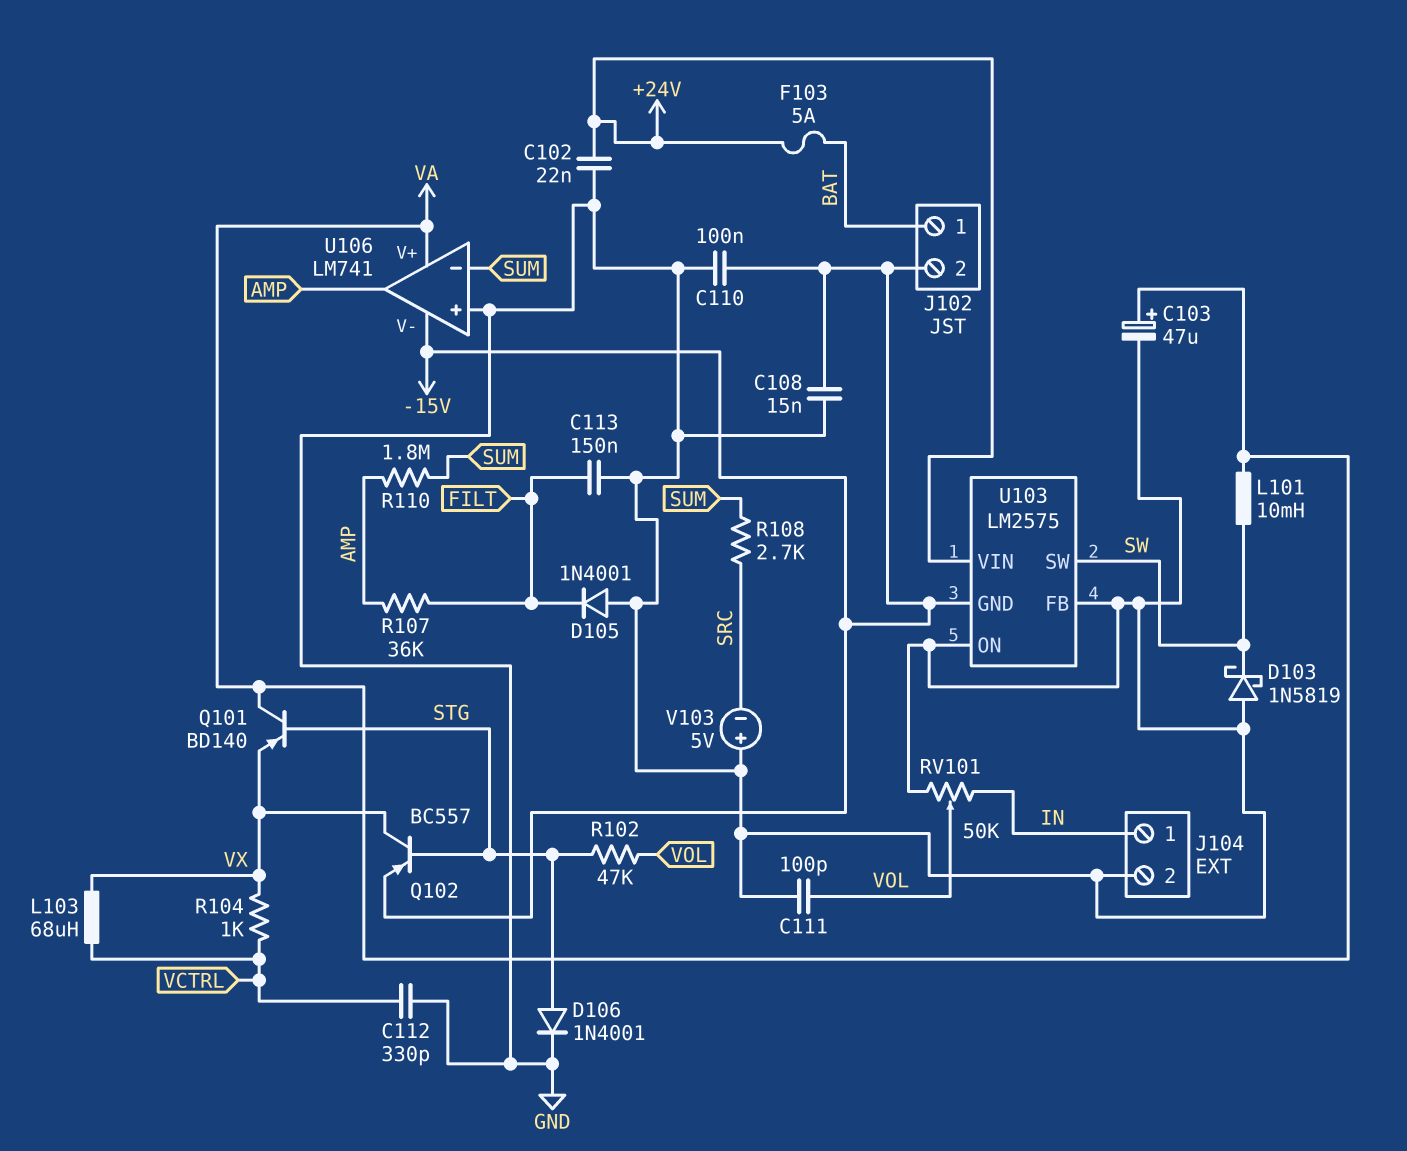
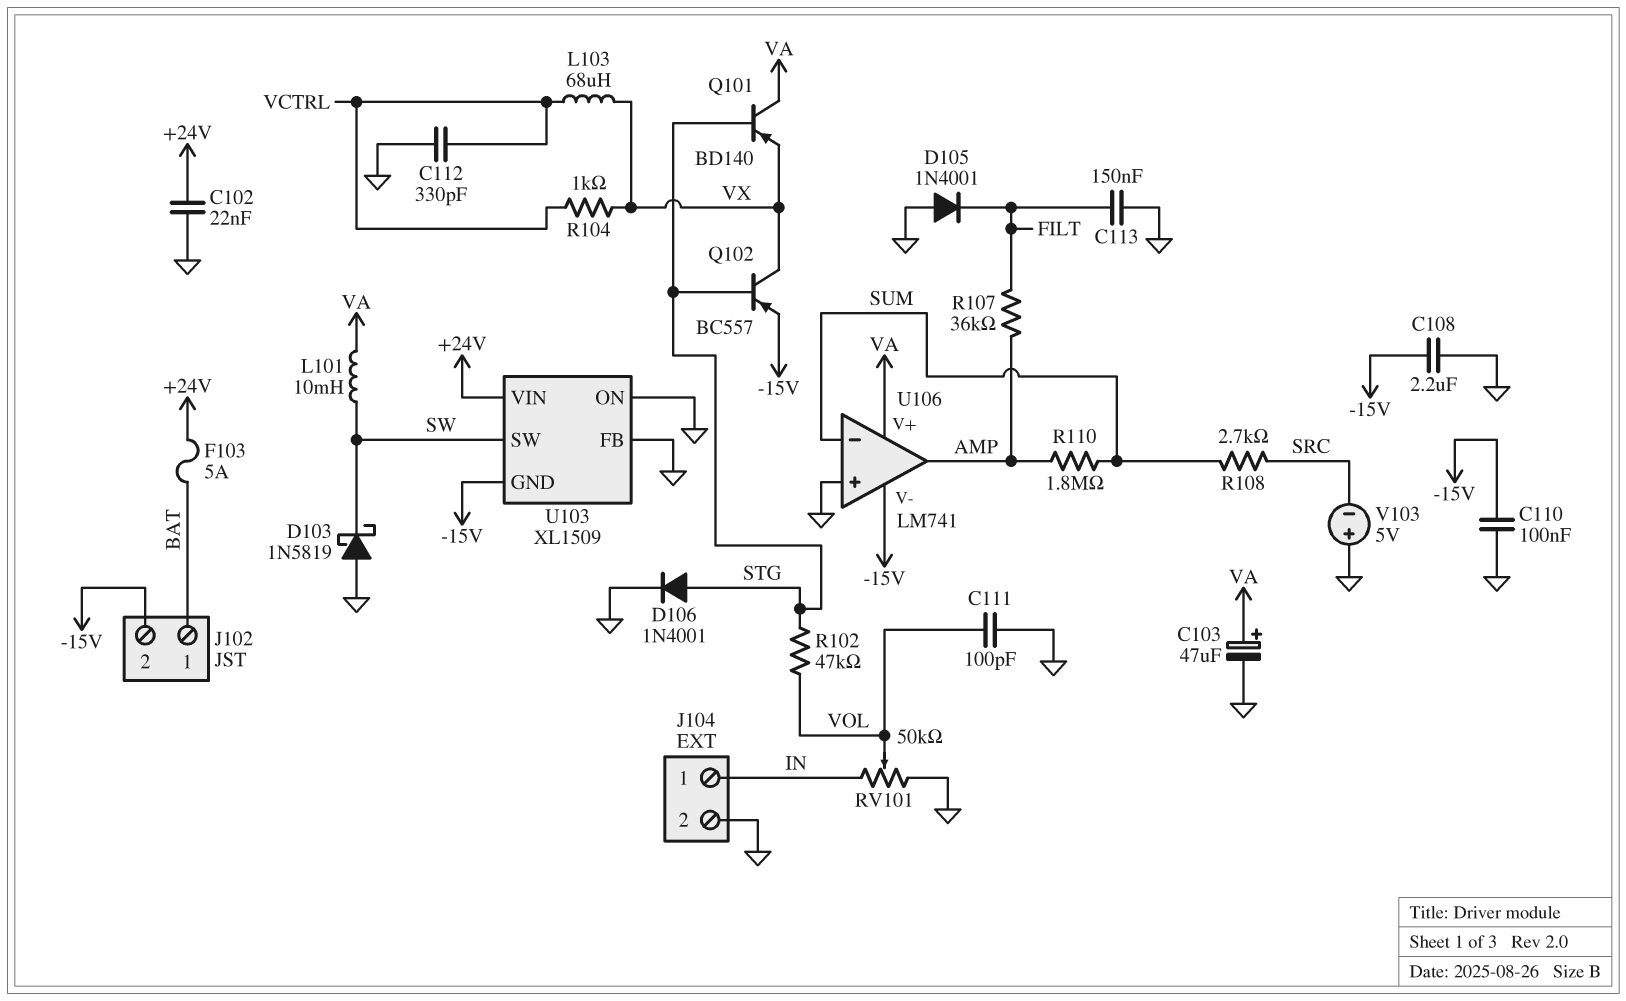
C108: 15nF (-15V, GND) -> 2.2uF (-15V, GND)
U103: LM2575 -> XL1509

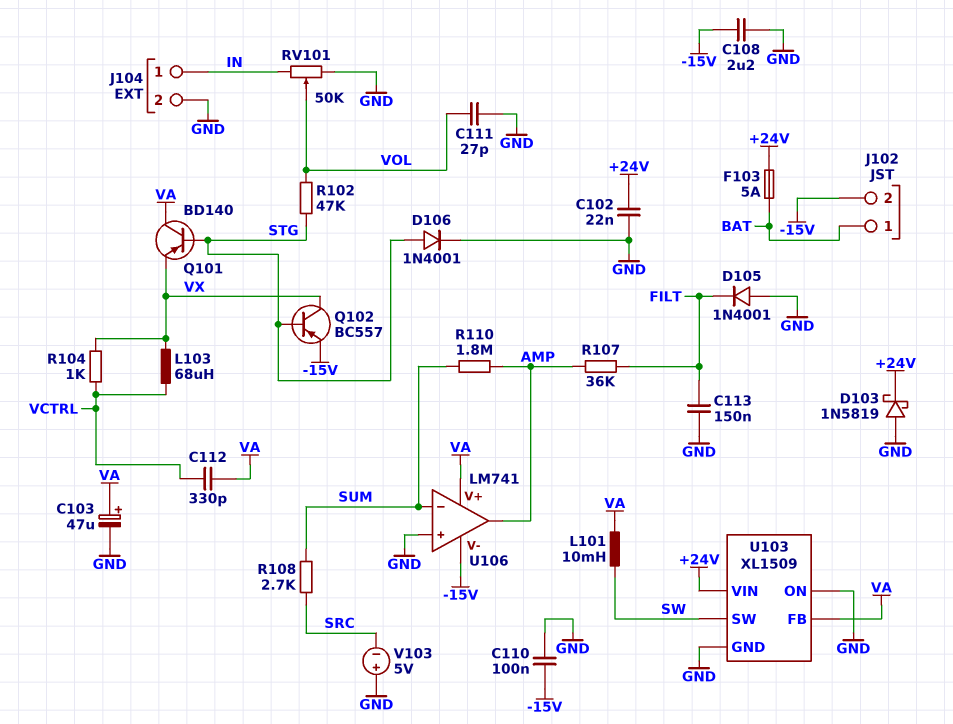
C111: 100pF (GND, VOL) -> 27pF (GND, VOL)
C112: 330pF (GND, VCTRL) -> 330pF (VA, VCTRL)
D103: schottky 1N5819 (A GND, K SW) -> schottky 1N5819 (A GND, K +24V)
U103 pin FB: GND -> VA
U103 pin GND: -15V -> GND

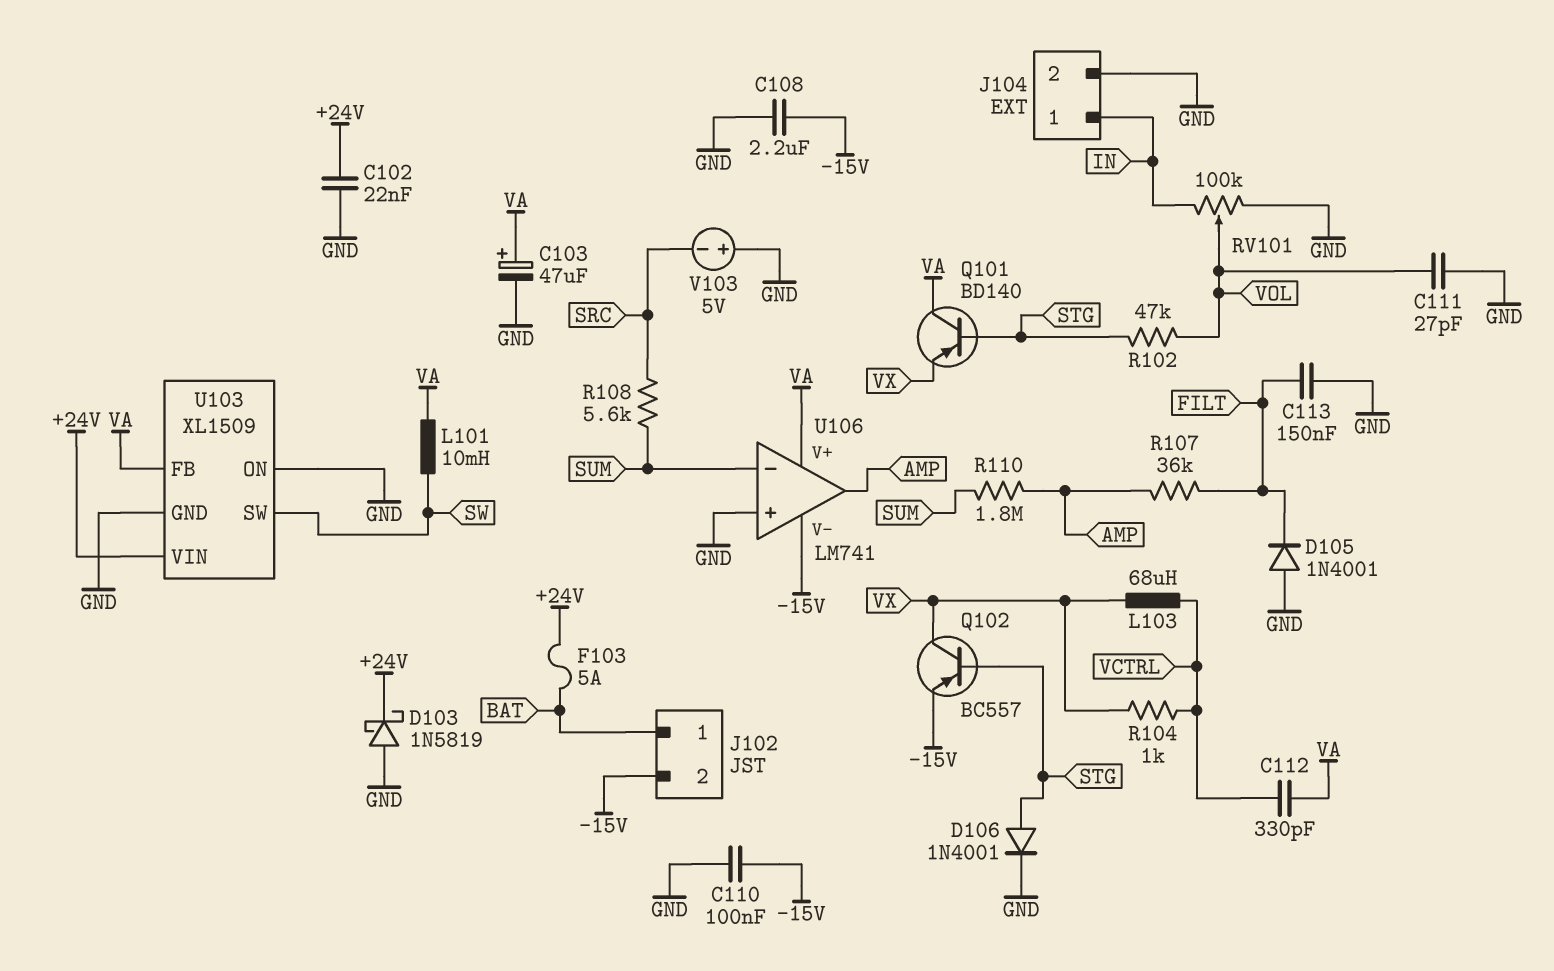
R108: 2.7k (SRC, SUM) -> 5.6k (SRC, SUM)
RV101: 50k (GND, IN, wiper VOL) -> 100k (GND, IN, wiper VOL)

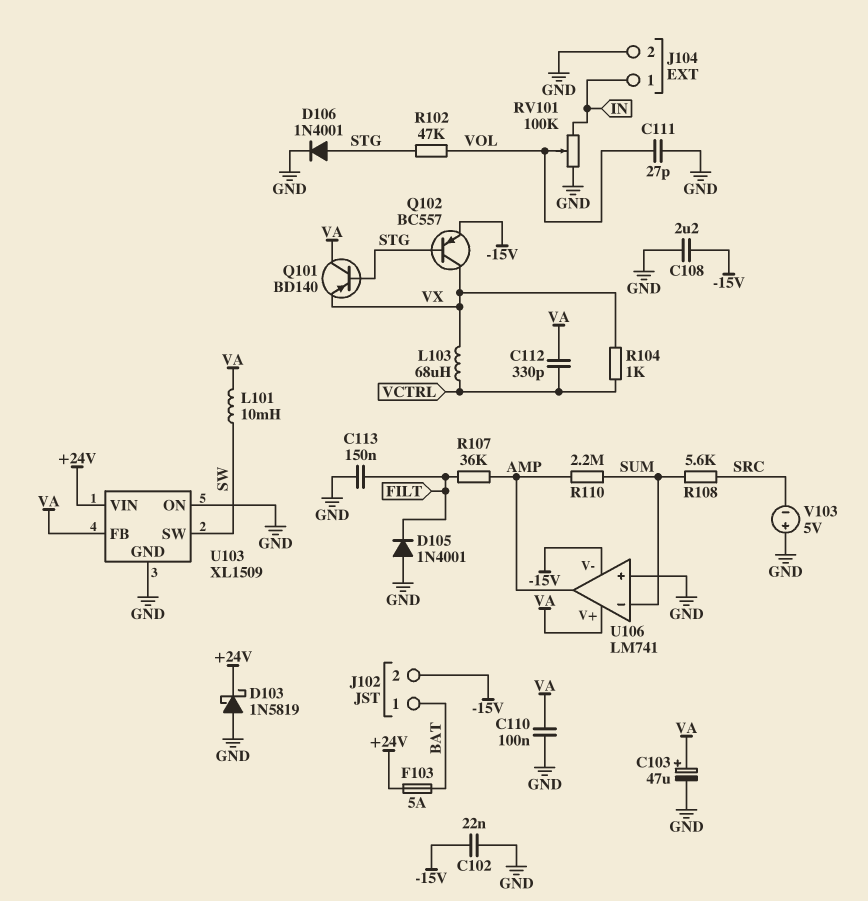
C102: 22nF (+24V, GND) -> 22nF (-15V, GND)
C110: 100nF (-15V, GND) -> 100nF (GND, VA)
R110: 1.8M (AMP, SUM) -> 2.2M (AMP, SUM)

